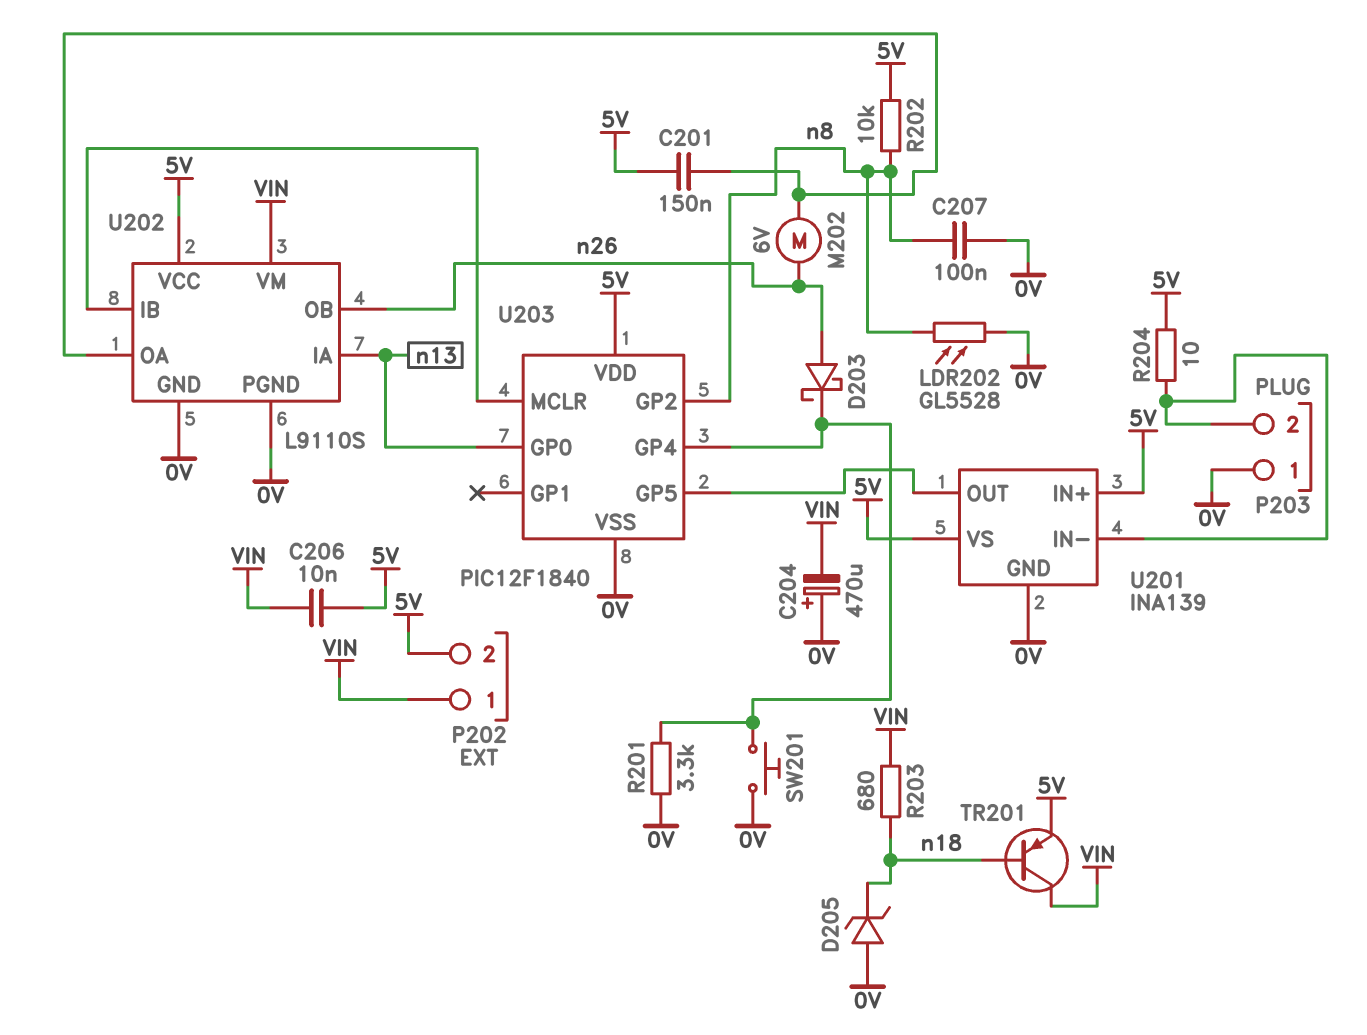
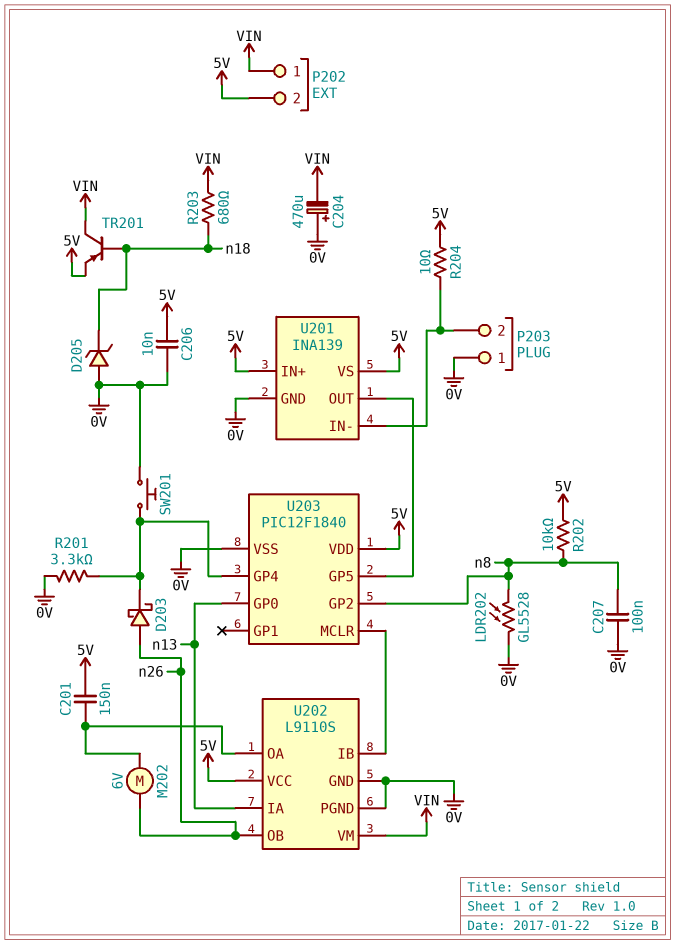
C206: 10nF (5V, VIN) -> 10nF (0V, 5V)

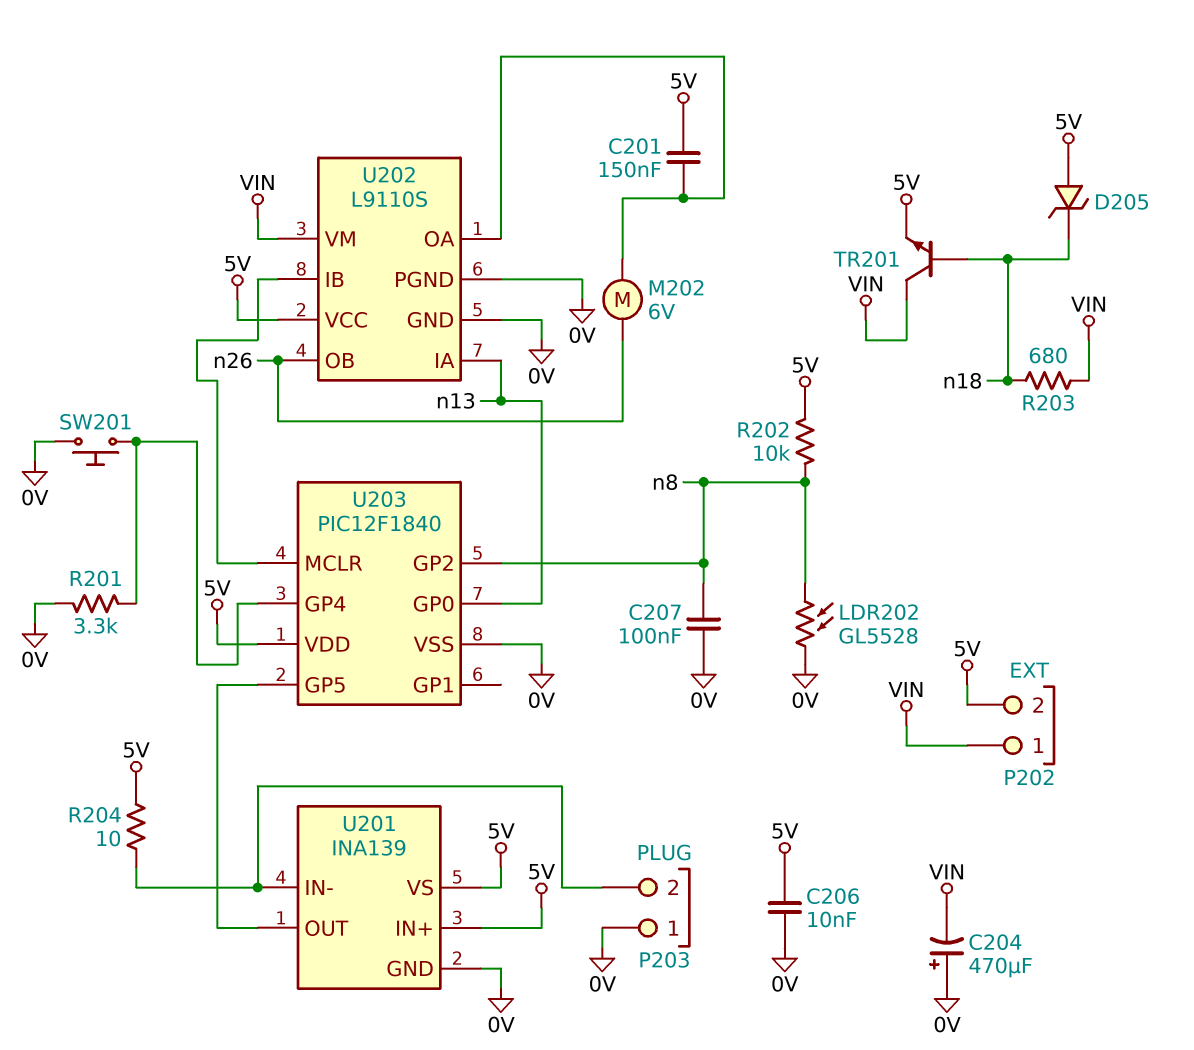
D203: schottky (A n26, K U203/GP4) -> none
D205: zener (A 0V, K n18) -> zener (A 5V, K n18)
TR201: PNP (B n18, C VIN, E 5V) -> NPN (B n18, C VIN, E 5V)

